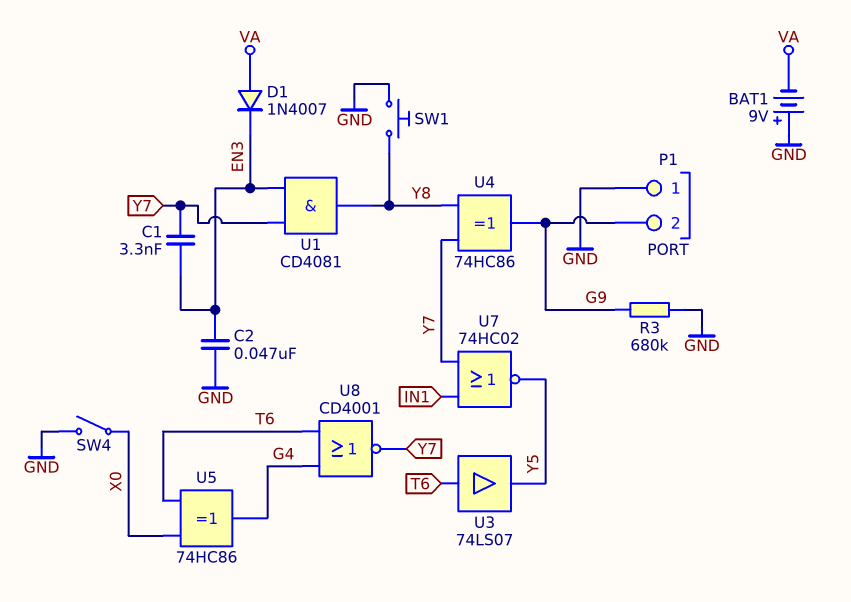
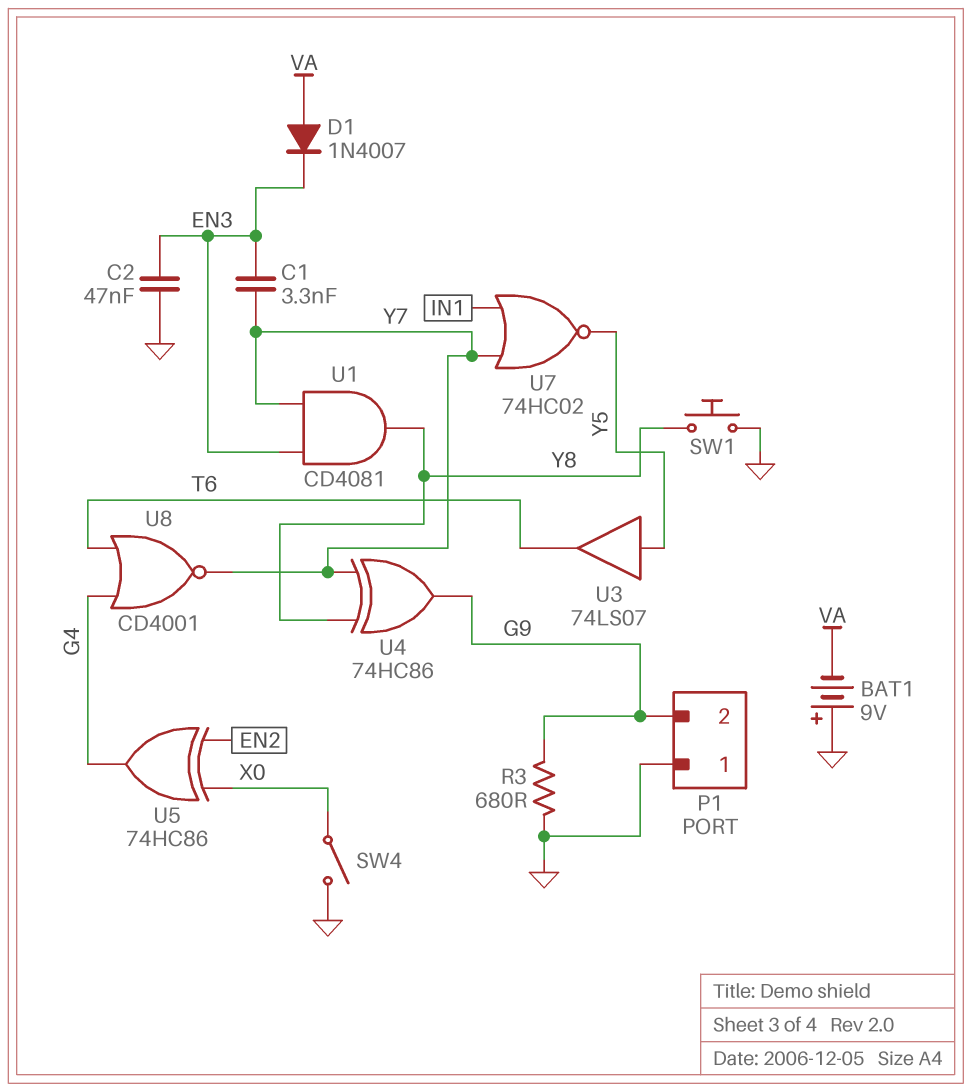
R3: 680k (G9, GND) -> 680 (G9, GND)
U3: buffer 74LS07 (in T6, out Y5) -> buffer 74LS07 (in Y5, out T6)
U5: XOR 74HC86 (in T6, in X0, out G4) -> XOR 74HC86 (in EN2, in X0, out G4)

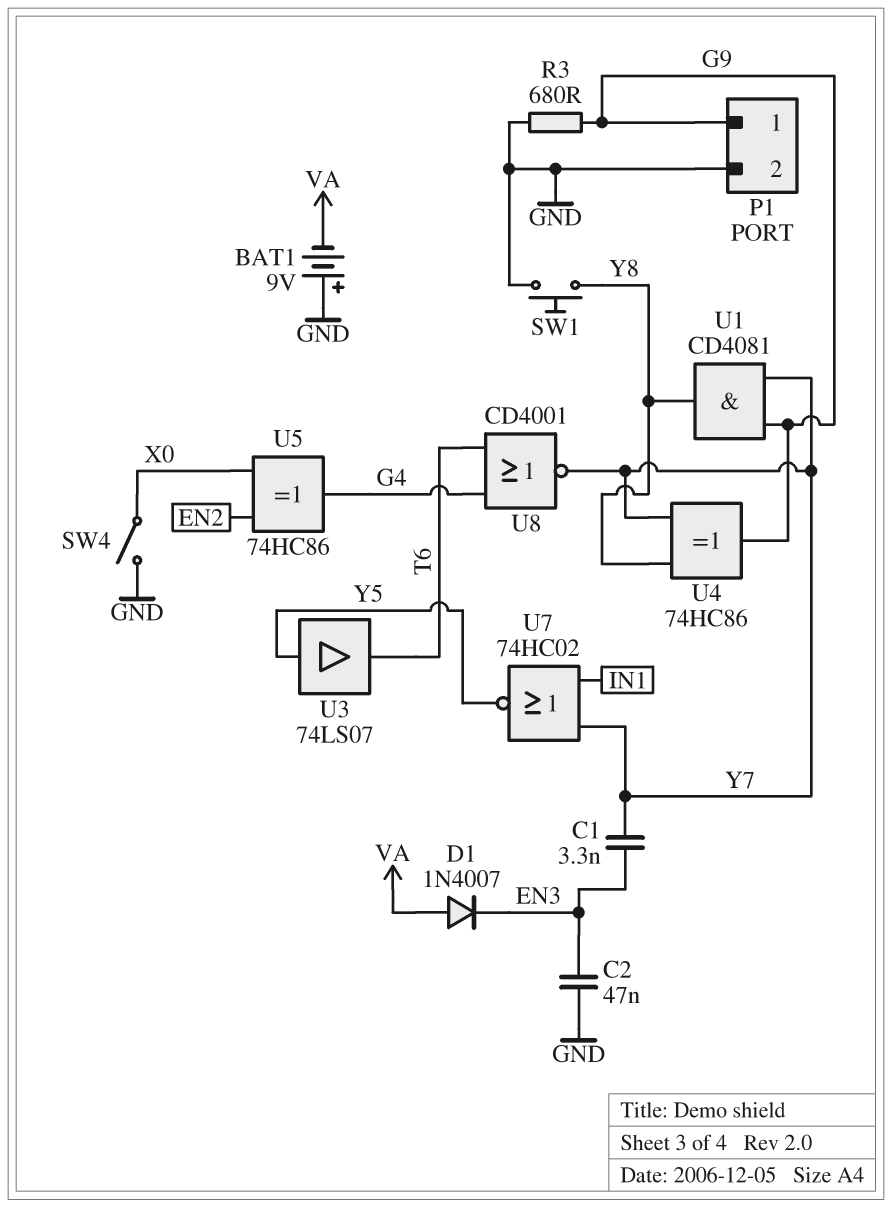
P1 pin 1: GND -> G9
P1 pin 2: G9 -> GND
U1: AND CD4081 (in EN3, in Y7, out Y8) -> AND CD4081 (in G9, in Y7, out Y8)

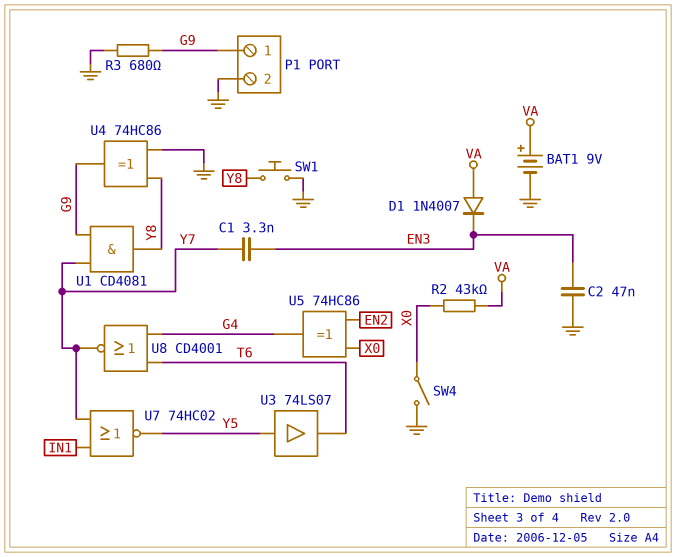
BAT1: 9V (plus GND, minus VA) -> 9V (plus VA, minus GND)
R2: none -> 43k (VA, X0)
U4: XOR 74HC86 (in Y7, in Y8, out G9) -> XOR 74HC86 (in GND, in Y8, out G9)

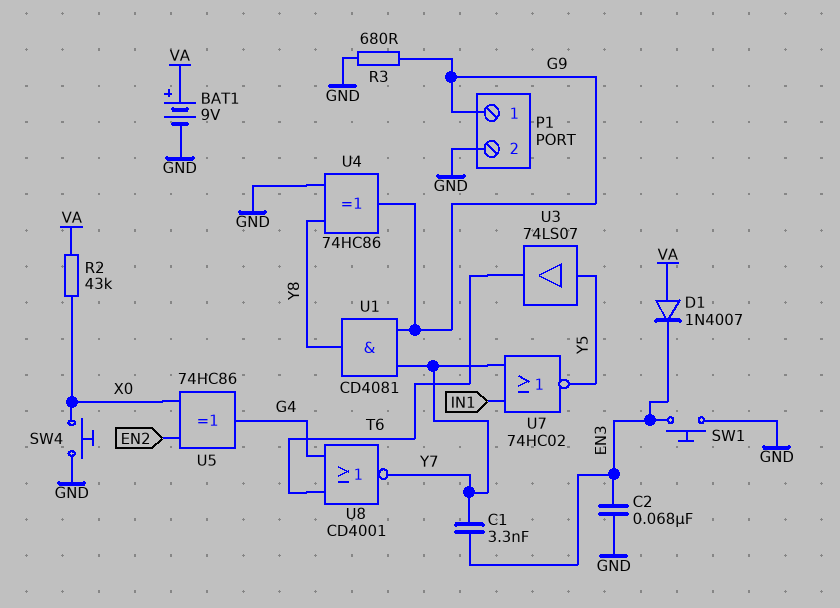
C2: 47nF (EN3, GND) -> 68nF (EN3, GND)
SW1: button (GND, Y8) -> button (EN3, GND)
SW4: switch (GND, X0) -> button (GND, X0)

